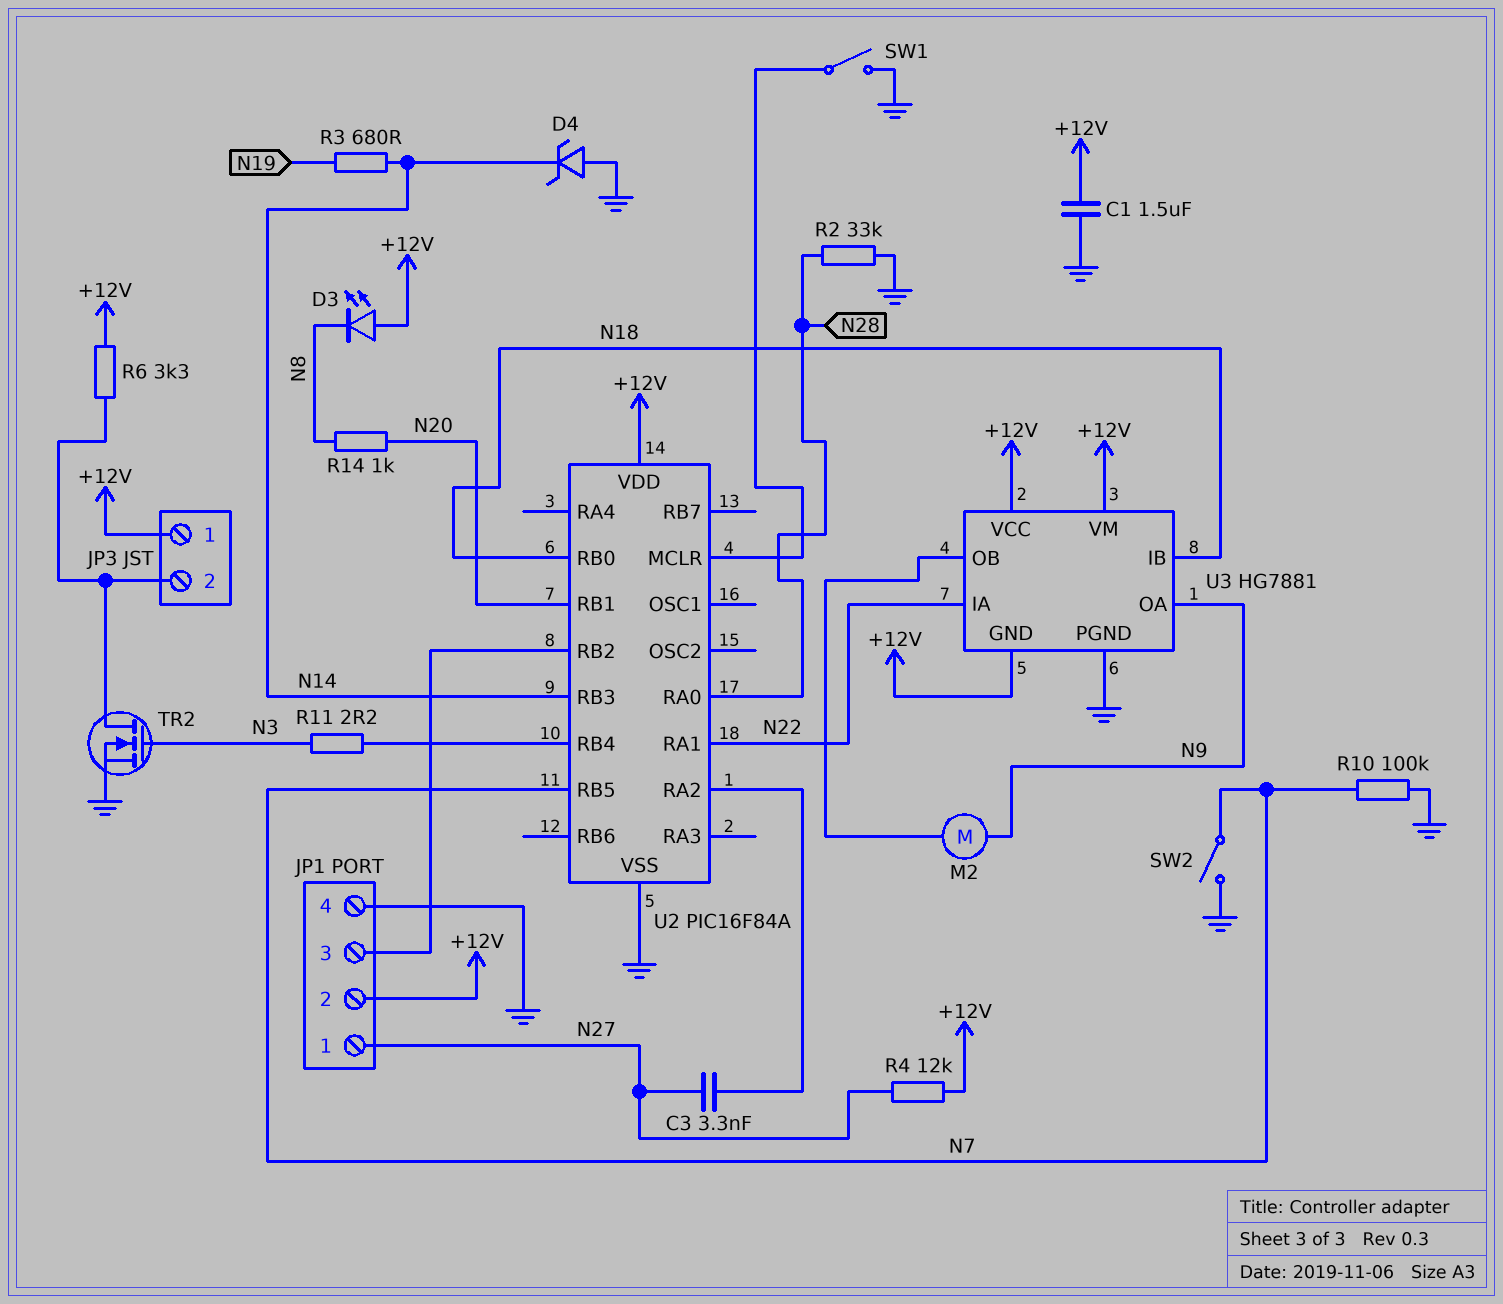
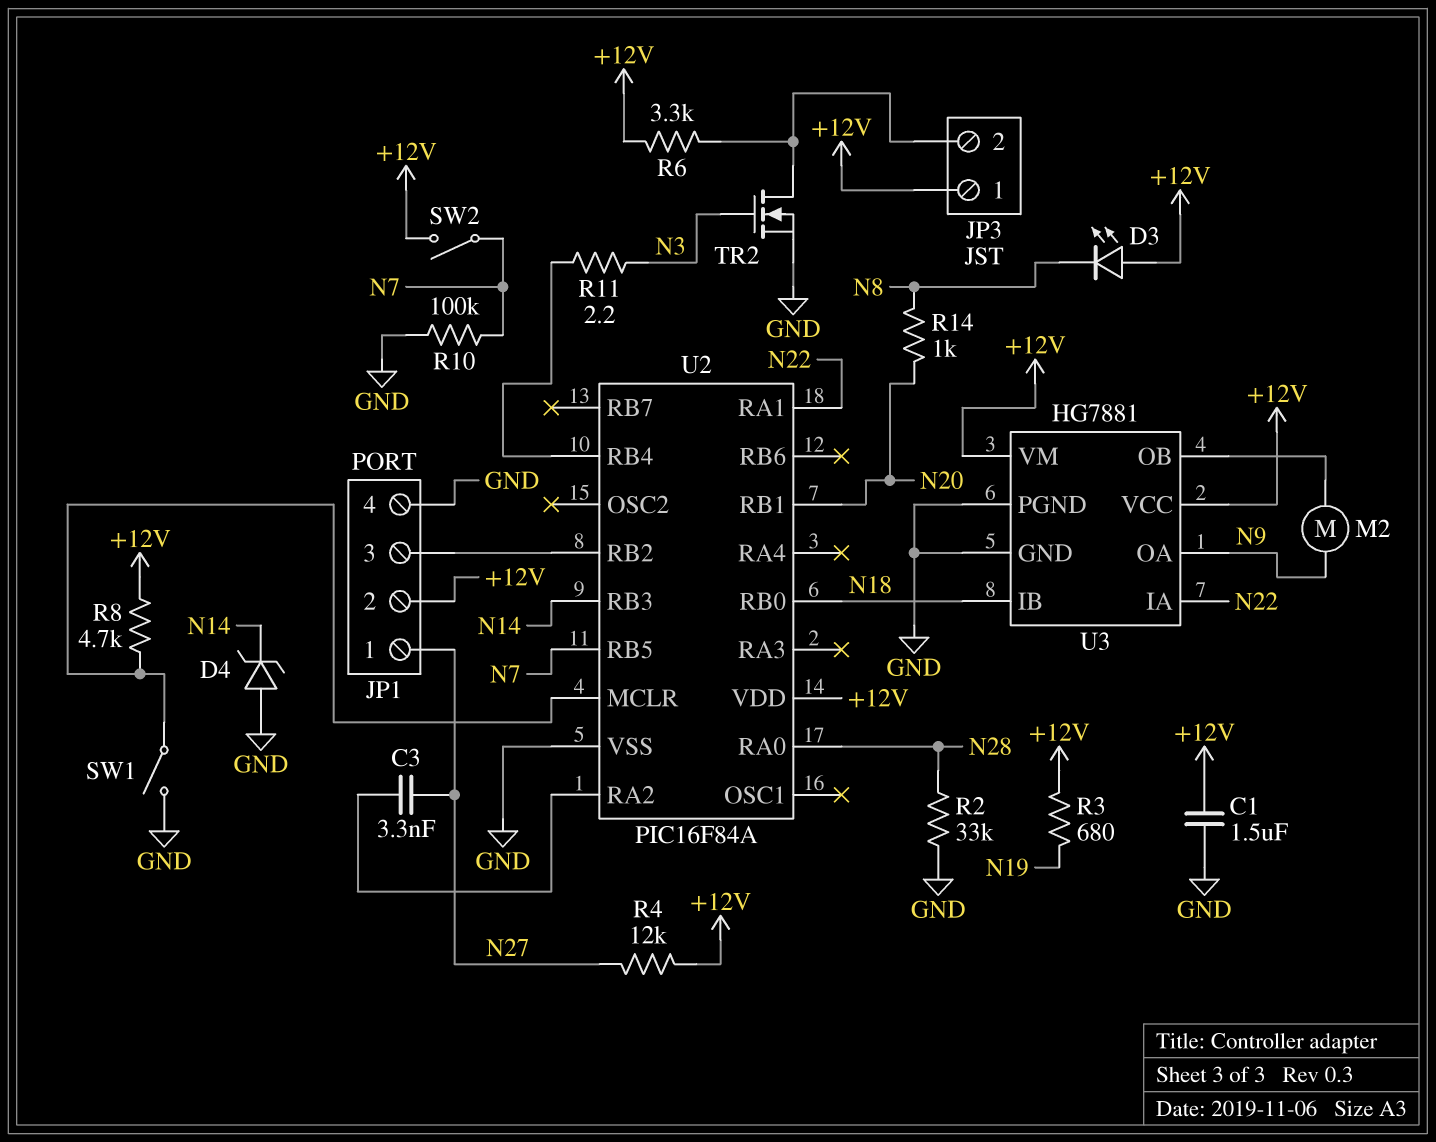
R3: 680 (N14, N19) -> 680 (+12V, N19)
R8: none -> 4.7k (+12V, U2/MCLR)
SW2: switch (GND, N7) -> switch (+12V, N7)
U3 pin GND: +12V -> GND

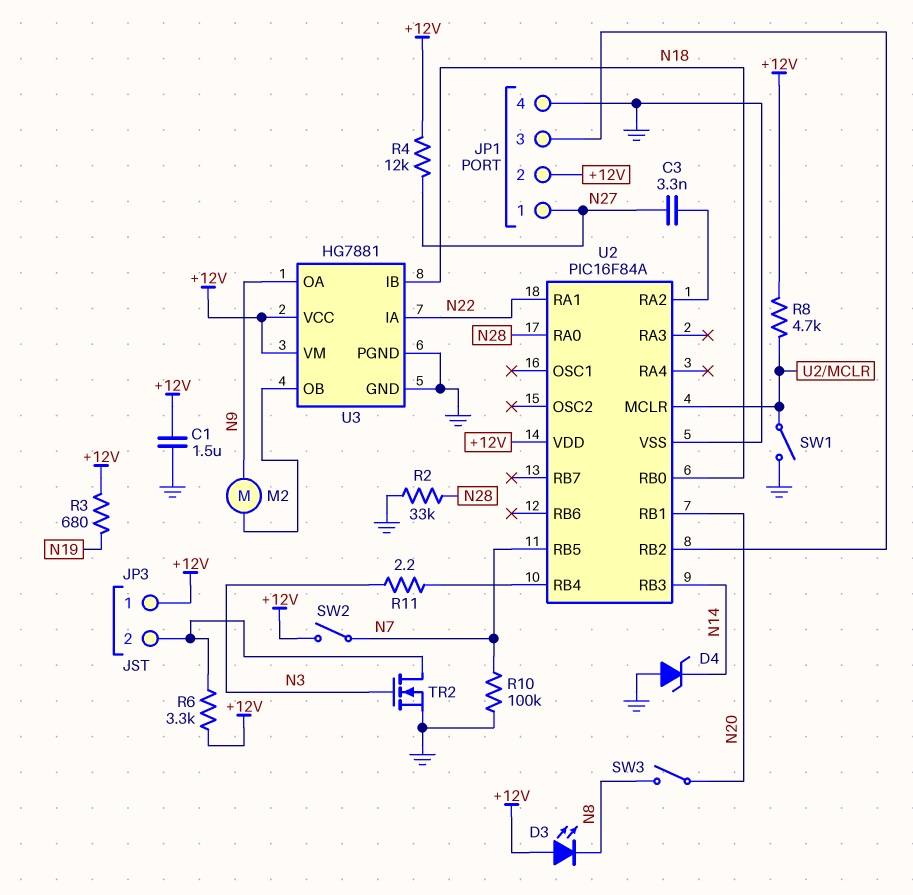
R14: 1k (N8, N20) -> none
SW3: none -> switch (N8, N20)

